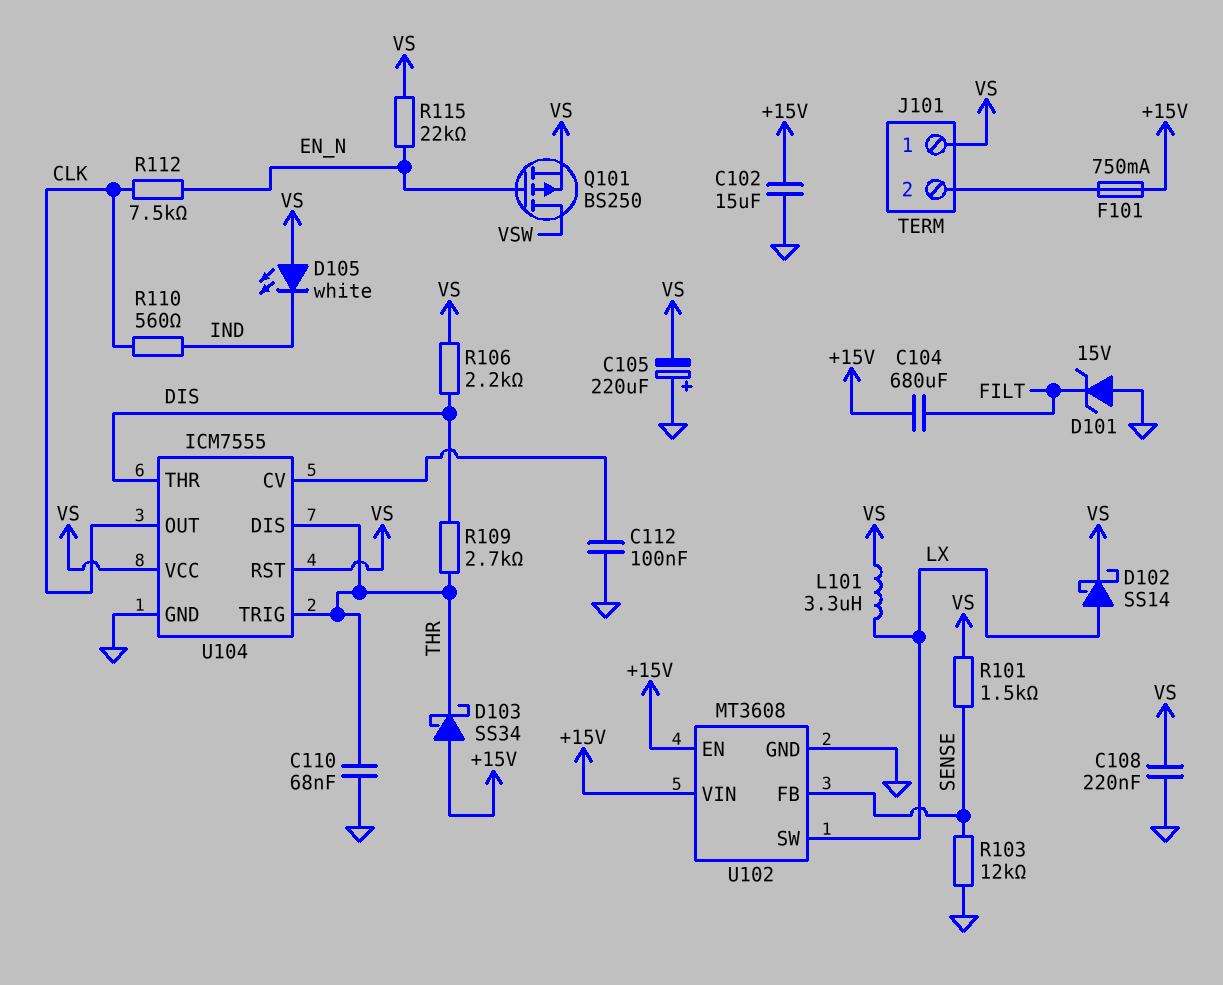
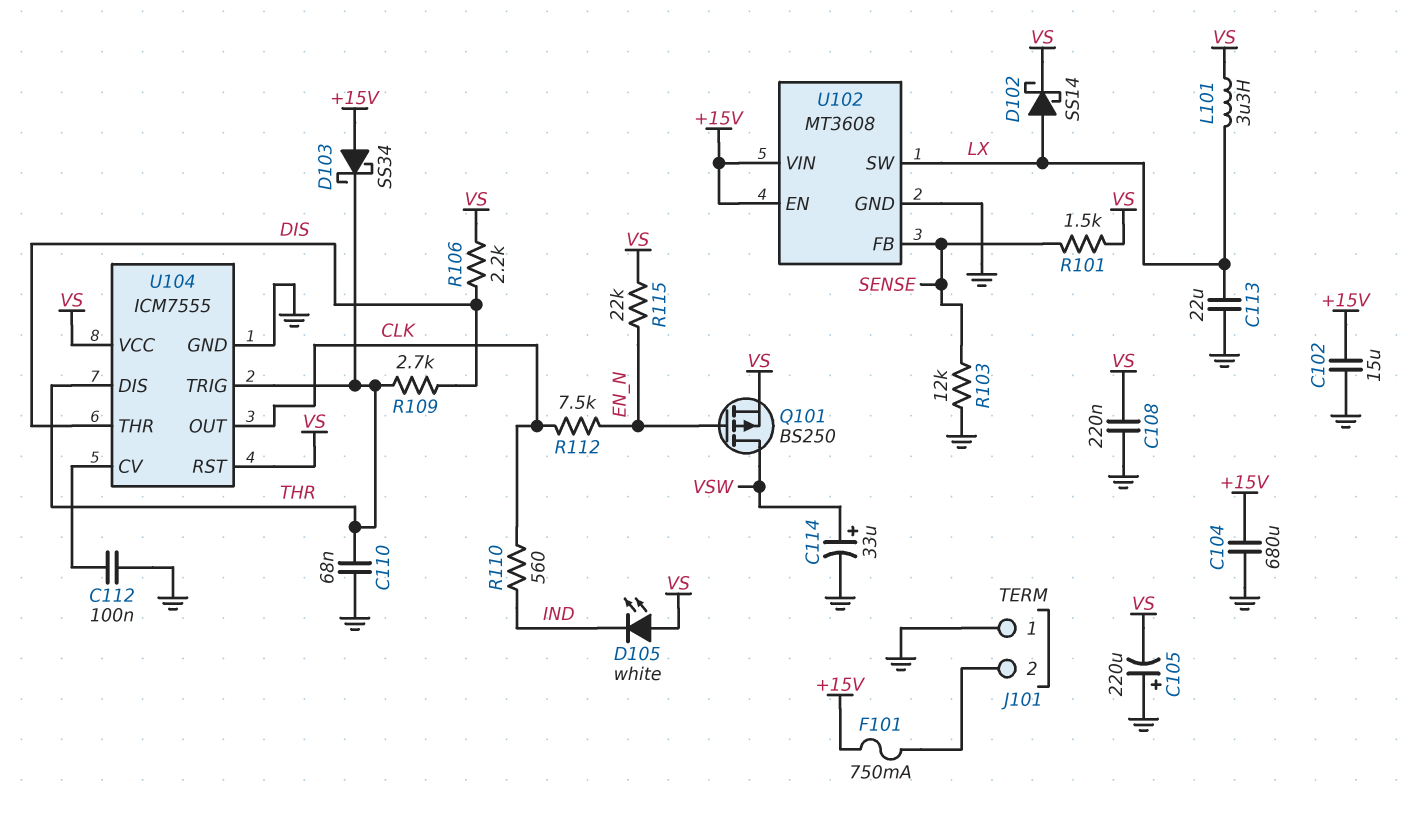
C104: 680uF (+15V, FILT) -> 680uF (+15V, GND)
C113: none -> 22uF (GND, LX)
C114: none -> 33uF (plus VSW, minus GND)
D101: zener 15V (A GND, K FILT) -> none
J101 pin 1: VS -> GND

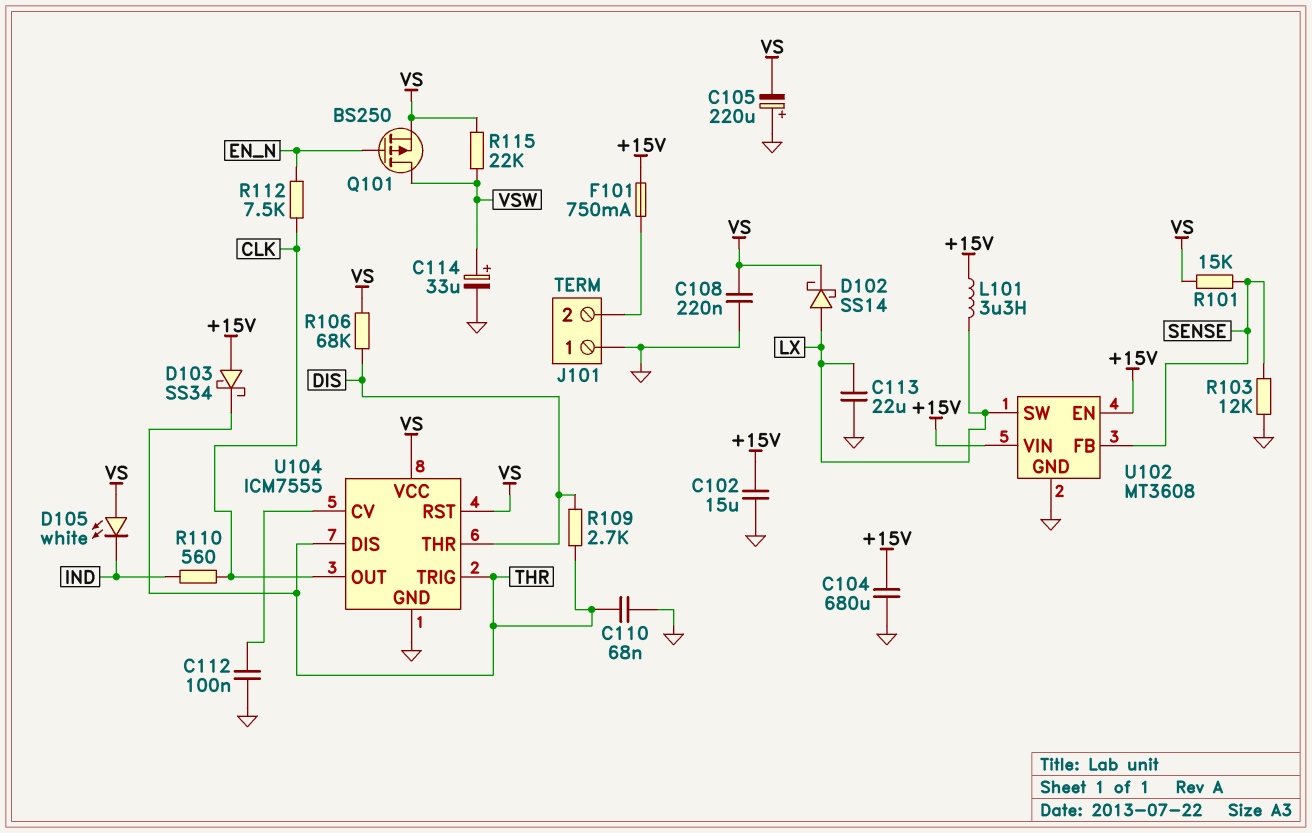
L101: 3.3uH (LX, VS) -> 3.3uH (+15V, LX)
R101: 1.5k (SENSE, VS) -> 15k (SENSE, VS)
R106: 2.2k (DIS, VS) -> 68k (DIS, VS)
R115: 22k (EN_N, VS) -> 22k (VS, VSW)

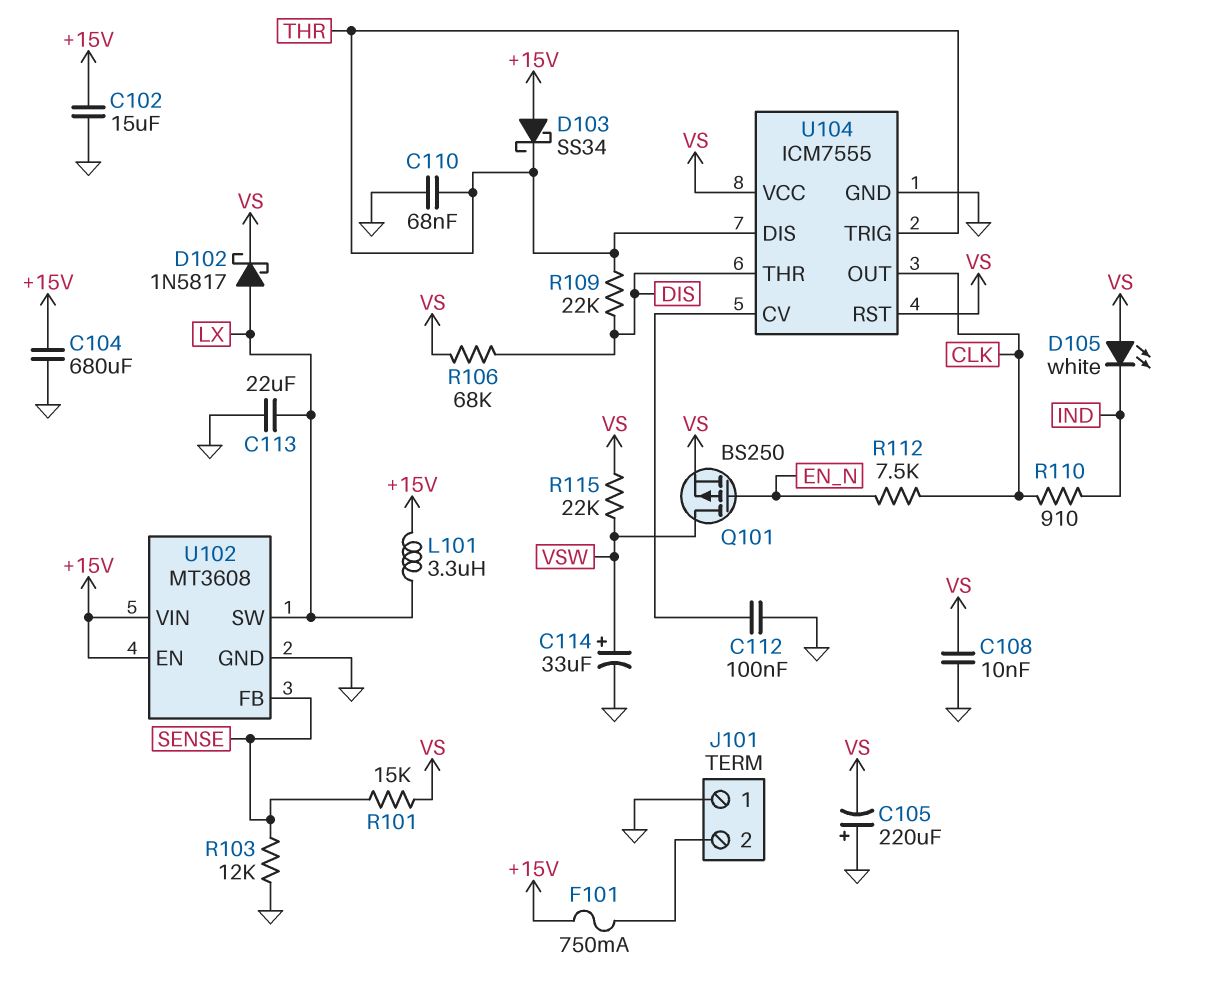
C108: 220nF (GND, VS) -> 10nF (GND, VS)
D102: schottky SS14 (A LX, K VS) -> schottky 1N5817 (A LX, K VS)
R109: 2.7k (DIS, THR) -> 22k (DIS, THR)
R110: 560 (CLK, IND) -> 910 (CLK, IND)

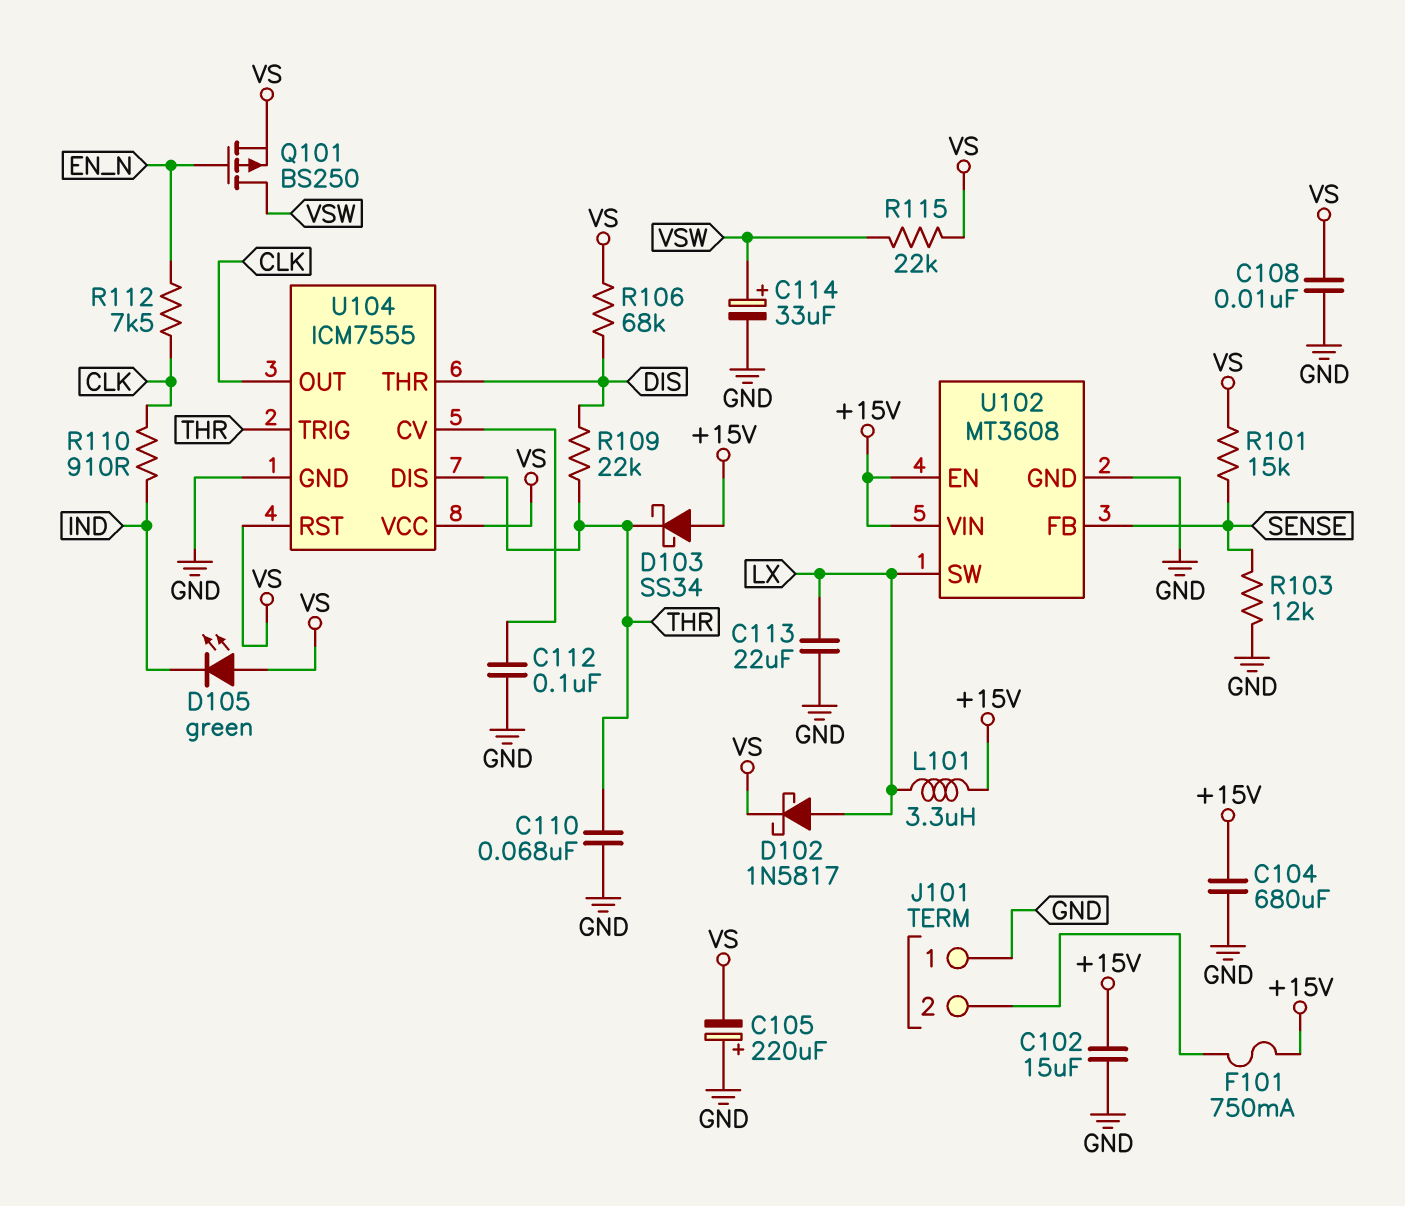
D105: LED white (A VS, K IND) -> LED green (A VS, K IND)

